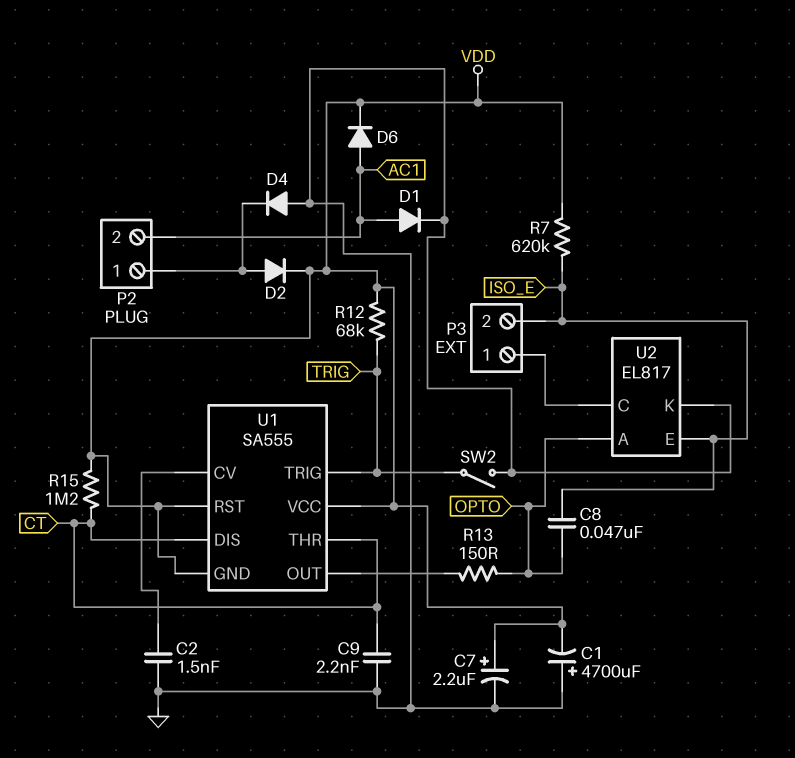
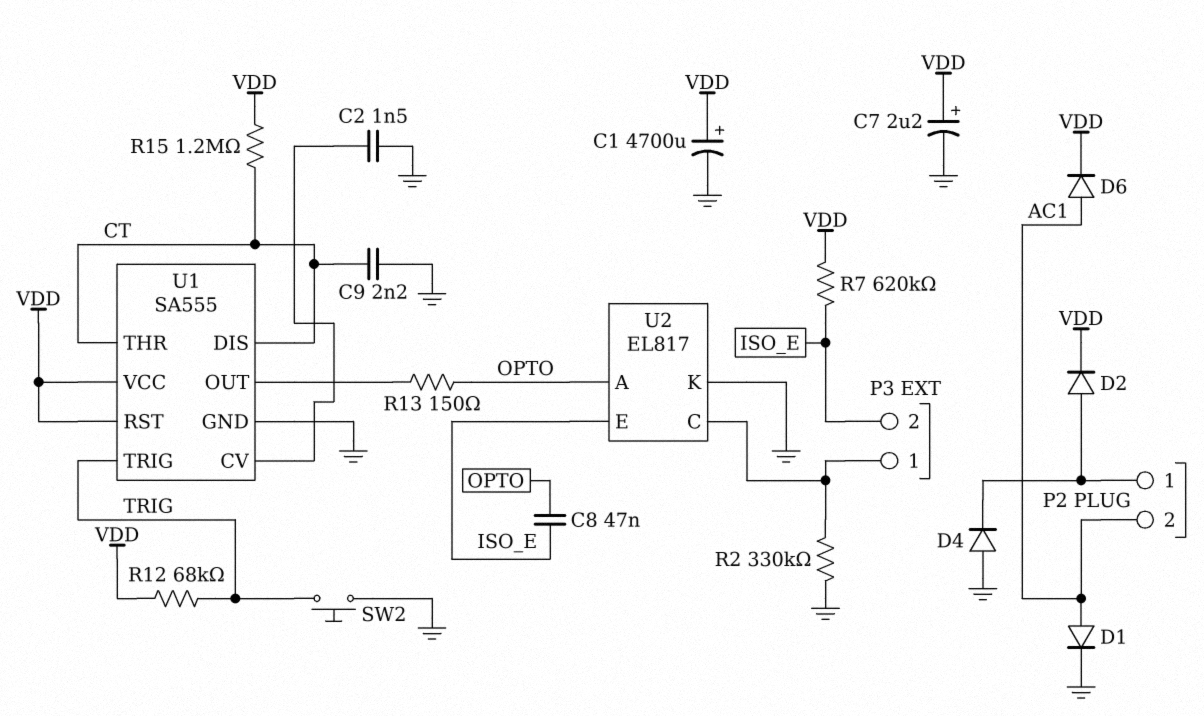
C1: 4700uF (plus GND, minus VDD) -> 4700uF (plus VDD, minus GND)
R2: none -> 330k (GND, P3/1)
SW2: switch (GND, TRIG) -> button (GND, TRIG)
U1 pin GND: VDD -> GND

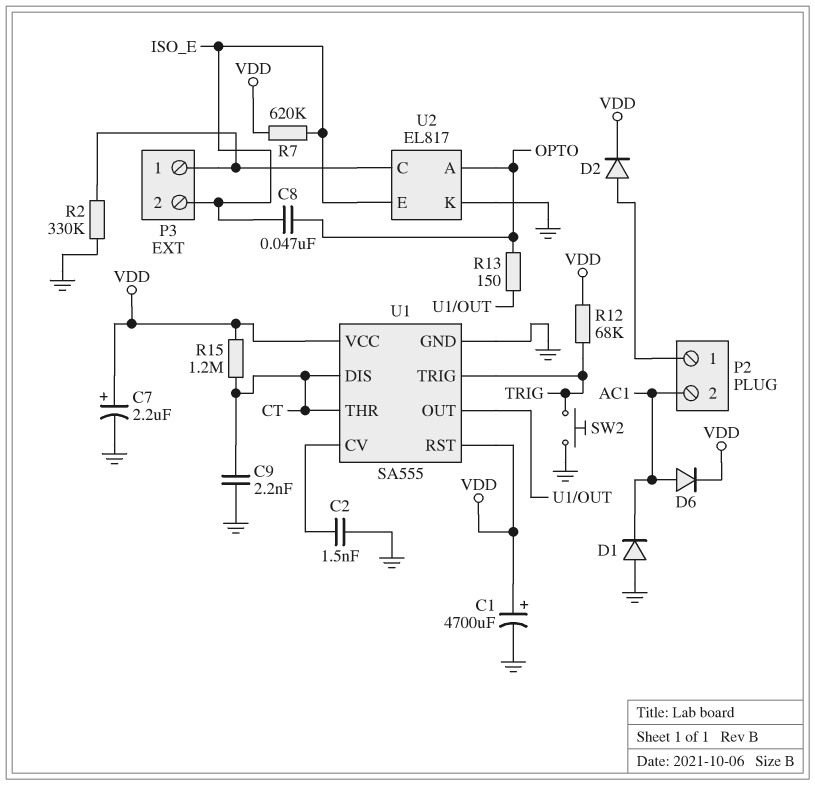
D1: diode (A AC1, K GND) -> diode (A GND, K AC1)
D4: diode (A GND, K P2/1) -> none

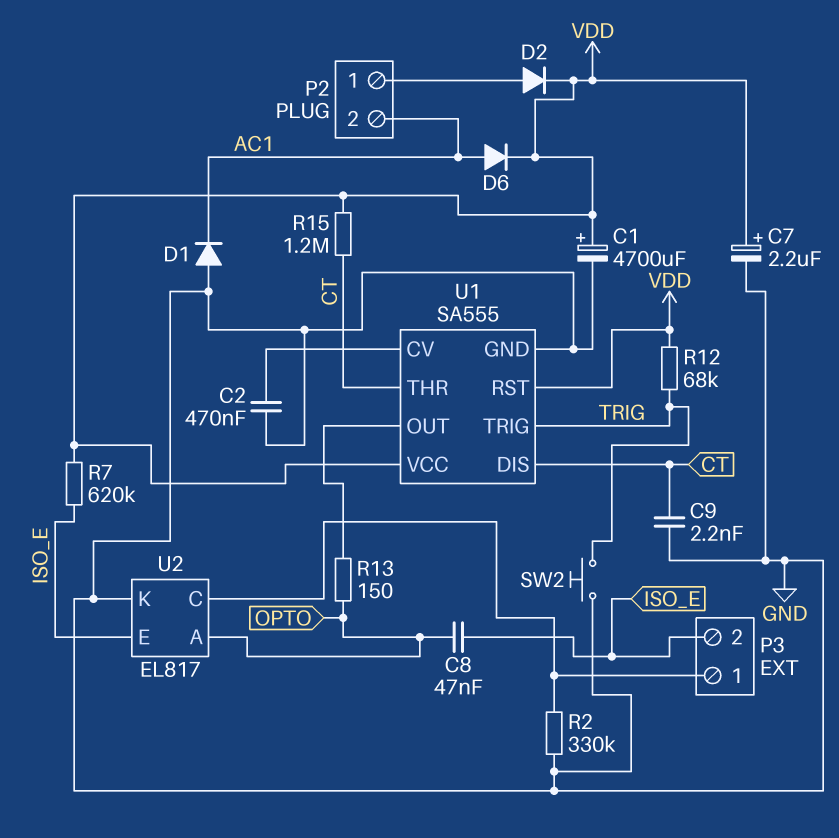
C2: 1.5nF (GND, U1/CV) -> 470nF (GND, U1/CV)

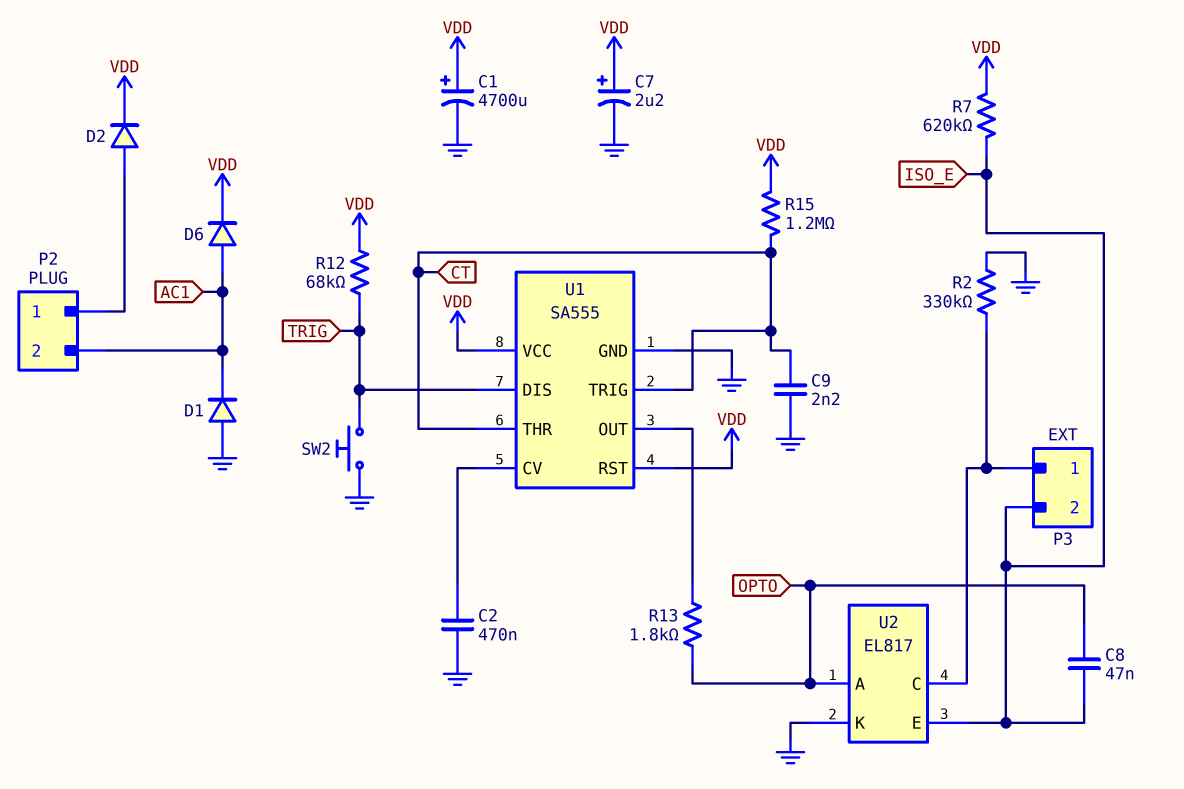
R13: 150 (OPTO, U1/OUT) -> 1.8k (OPTO, U1/OUT)
U1 pin DIS: CT -> TRIG
U1 pin TRIG: TRIG -> CT

